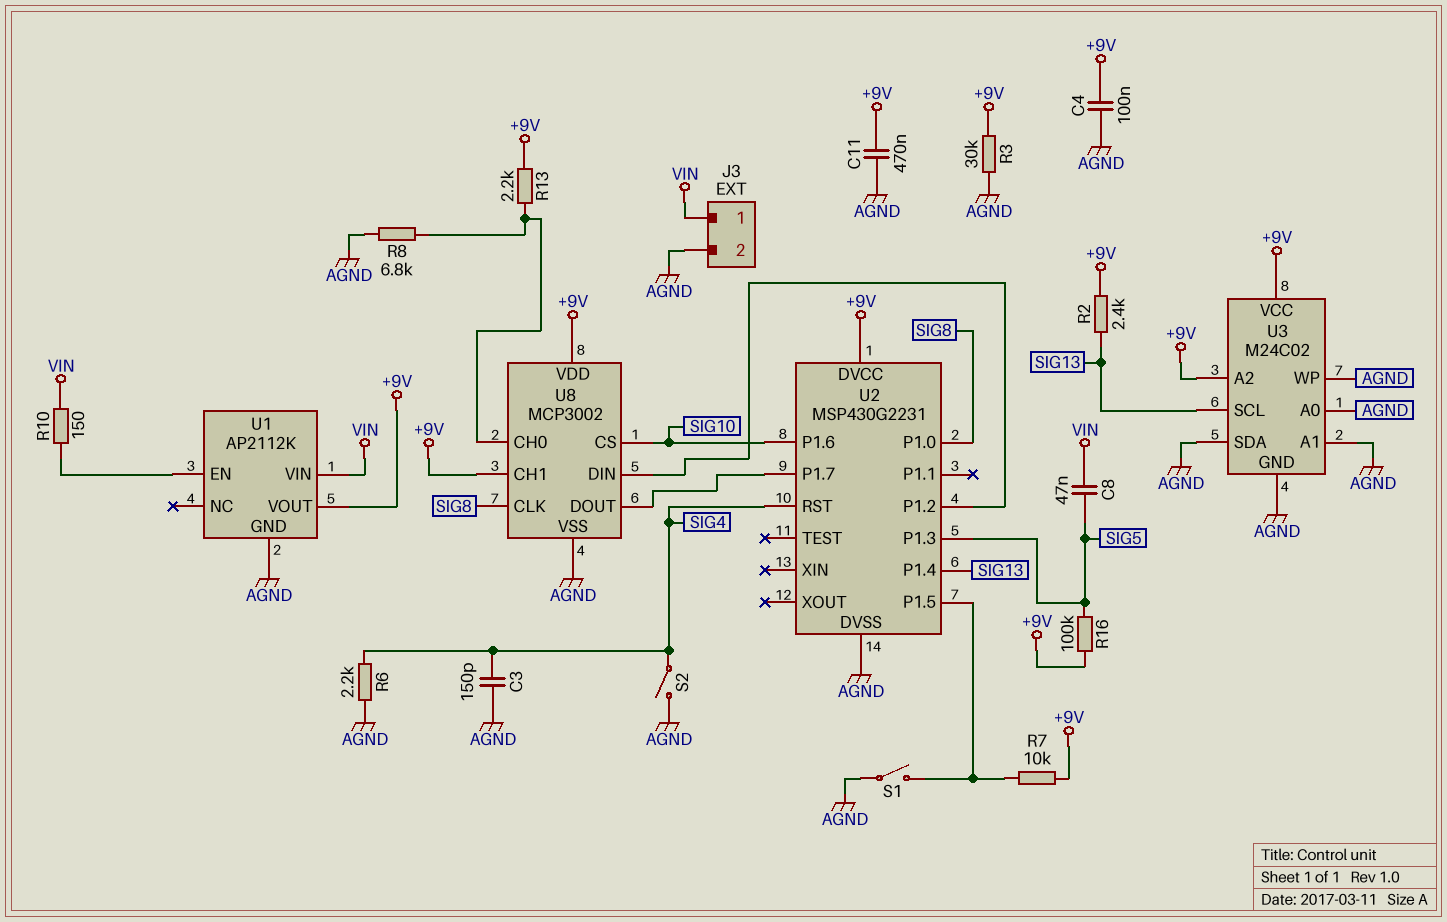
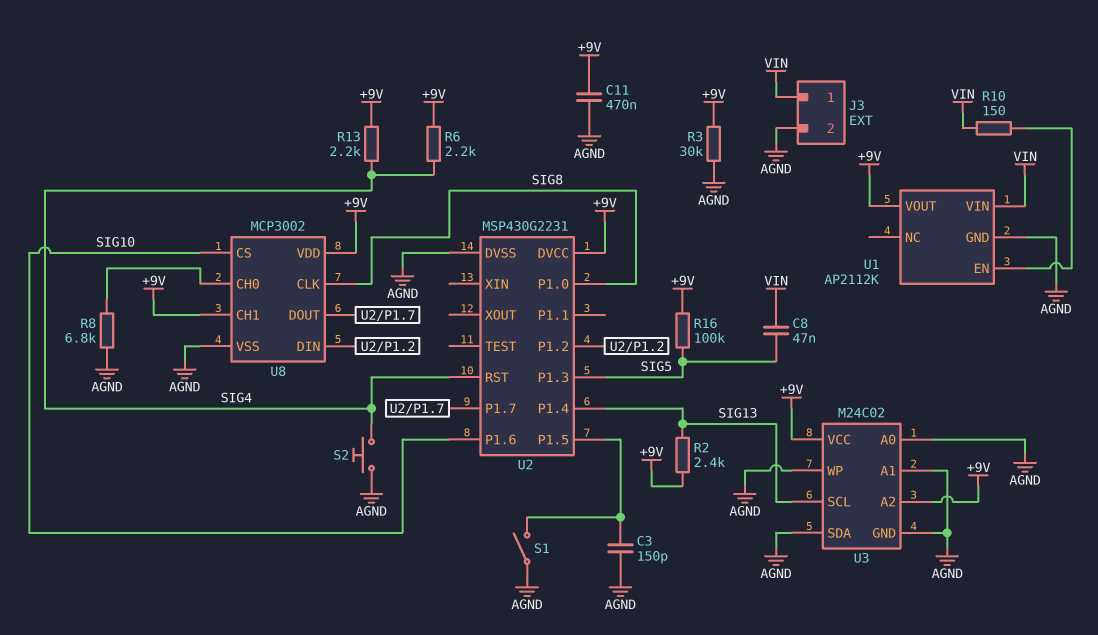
C3: 150pF (AGND, SIG4) -> 150pF (AGND, U2/P1.5)
C4: 100nF (+9V, AGND) -> none
R6: 2.2k (AGND, SIG4) -> 2.2k (+9V, SIG4)
R7: 10k (+9V, U2/P1.5) -> none
R13: 2.2k (+9V, U8/CH0) -> 2.2k (+9V, SIG4)
S2: switch (AGND, SIG4) -> button (AGND, SIG4)

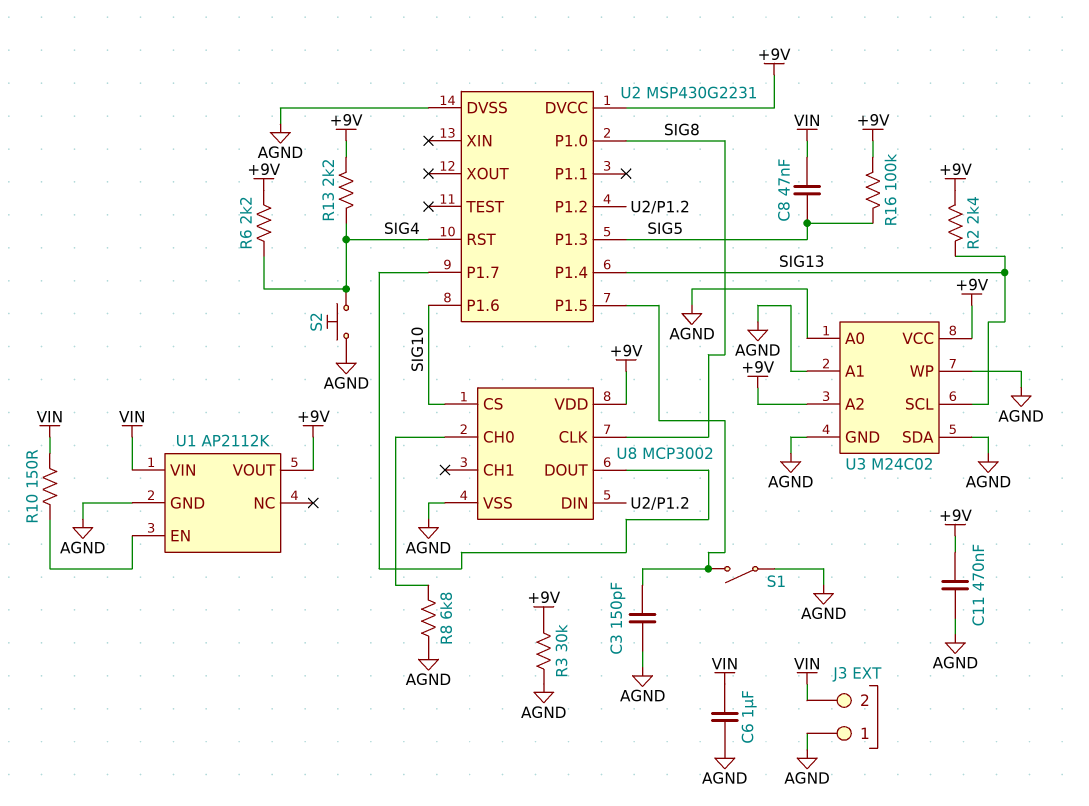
C6: none -> 1uF (AGND, VIN)
J3 pin 1: VIN -> AGND
J3 pin 2: AGND -> VIN
U8 pin CH1: +9V -> none

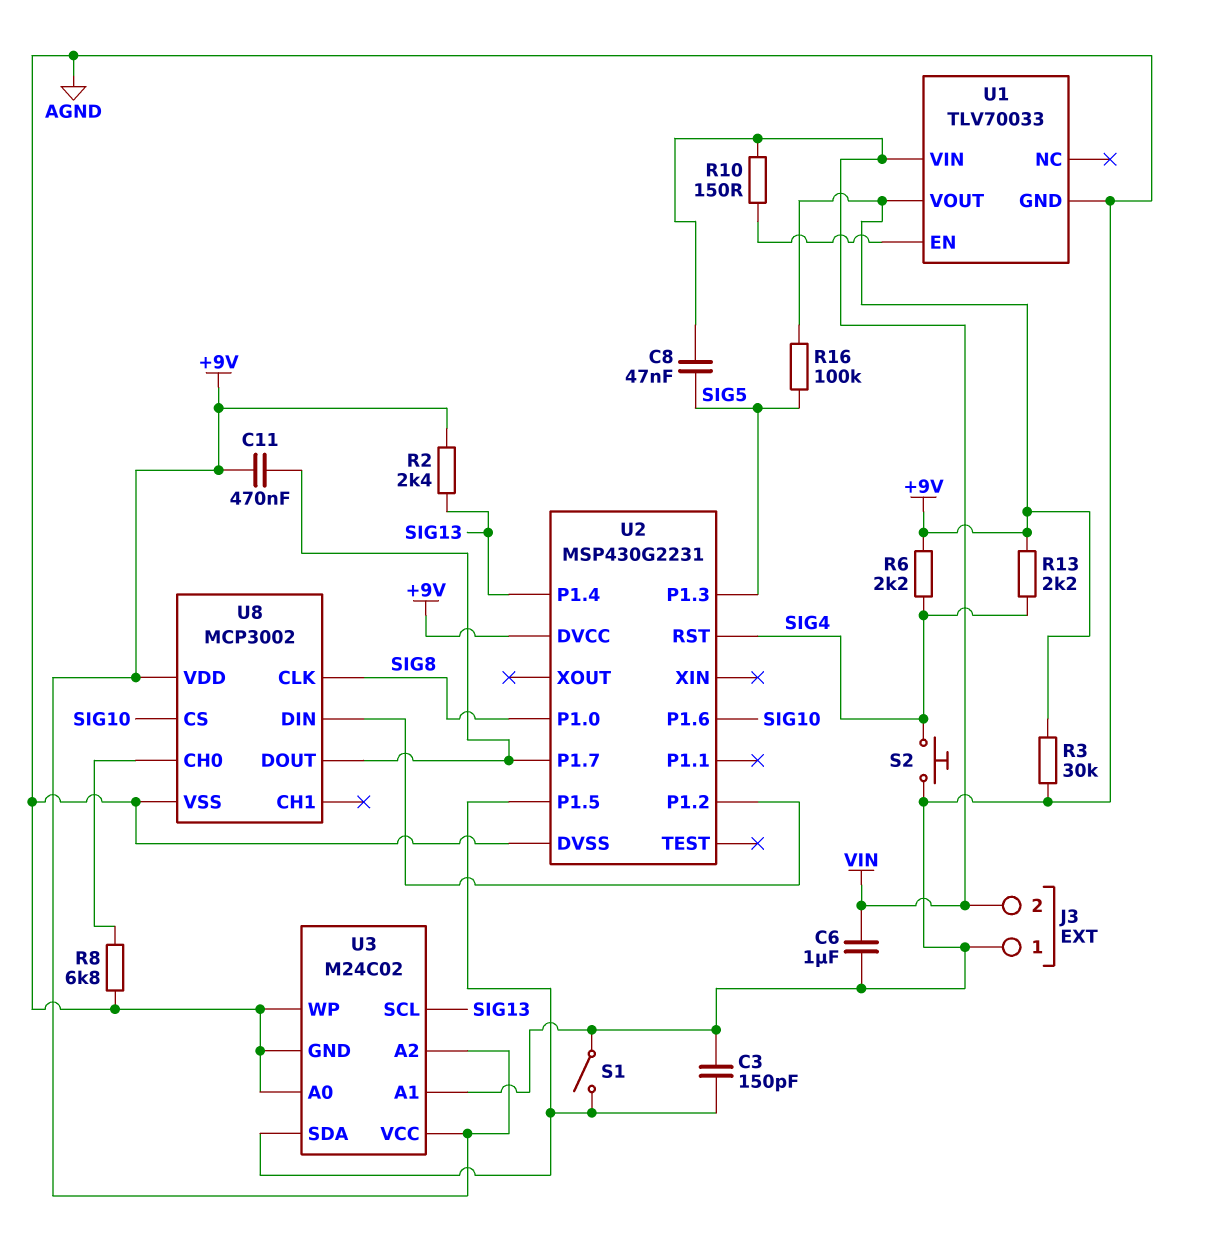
C11: 470nF (+9V, AGND) -> 470nF (+9V, U2/P1.7)
U1: AP2112K -> TLV70033
U3 pin SDA: AGND -> U2/P1.5

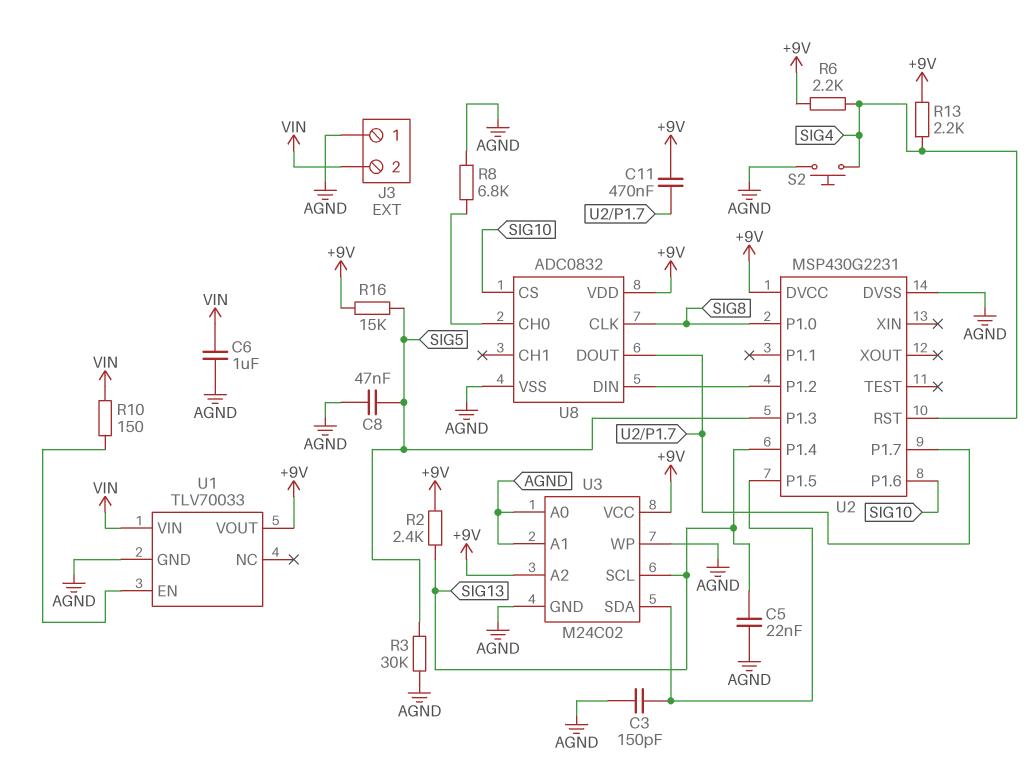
C5: none -> 22nF (AGND, SIG13)
C8: 47nF (SIG5, VIN) -> 47nF (AGND, SIG5)
R3: 30k (+9V, AGND) -> 30k (AGND, SIG5)
R16: 100k (+9V, SIG5) -> 15k (+9V, SIG5)
S1: switch (AGND, U2/P1.5) -> none
U8: MCP3002 -> ADC0832

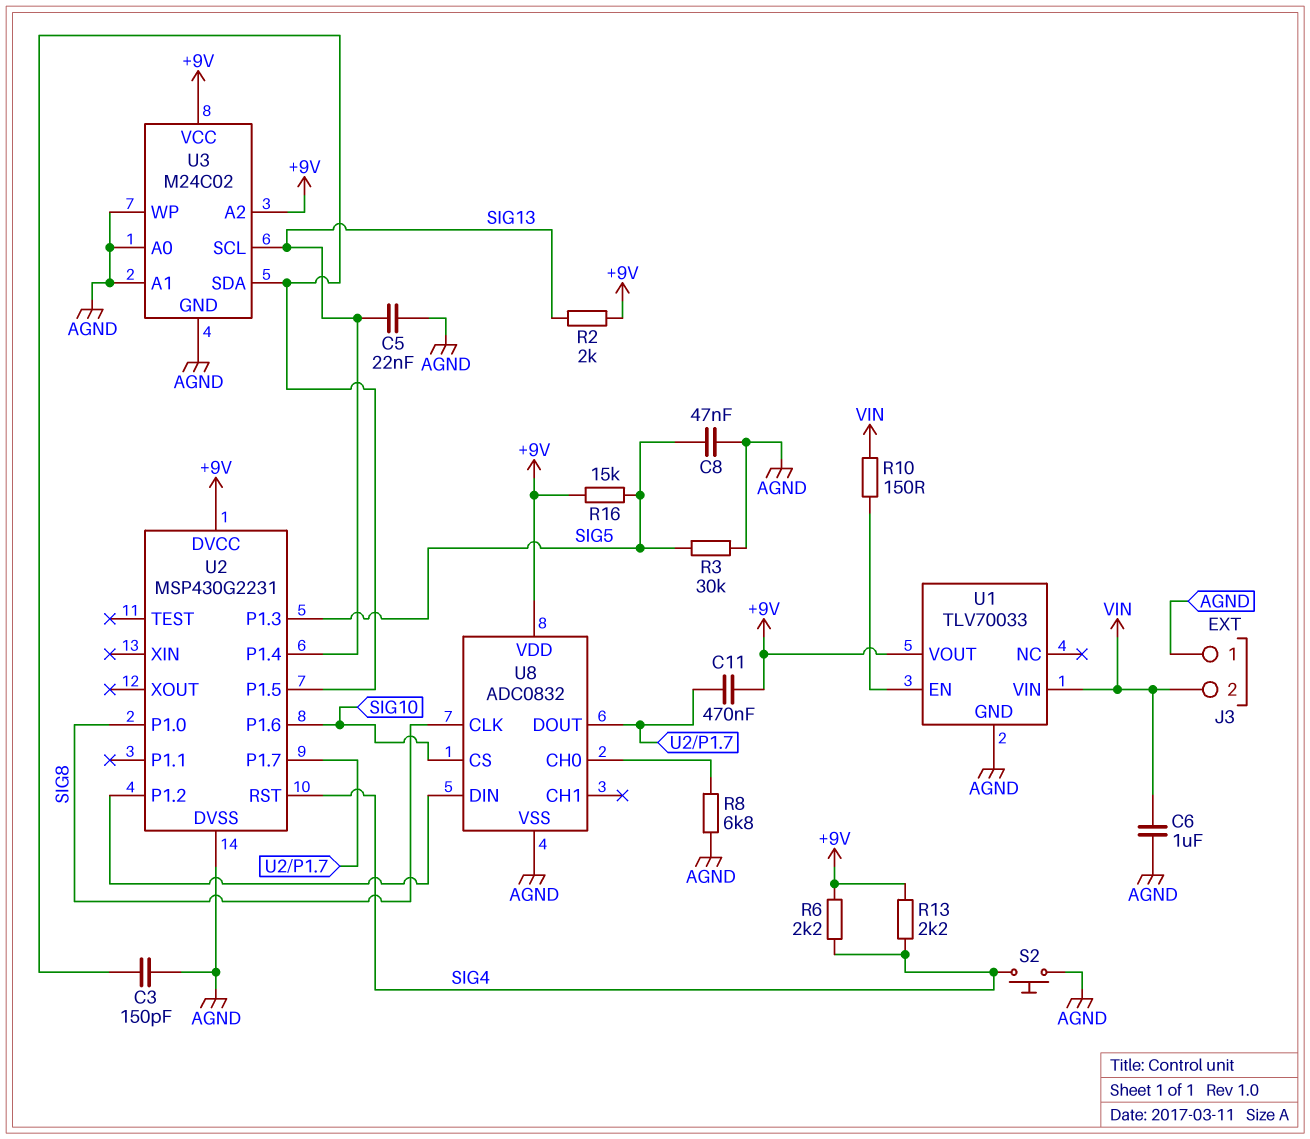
R2: 2.4k (+9V, SIG13) -> 2k (+9V, SIG13)

